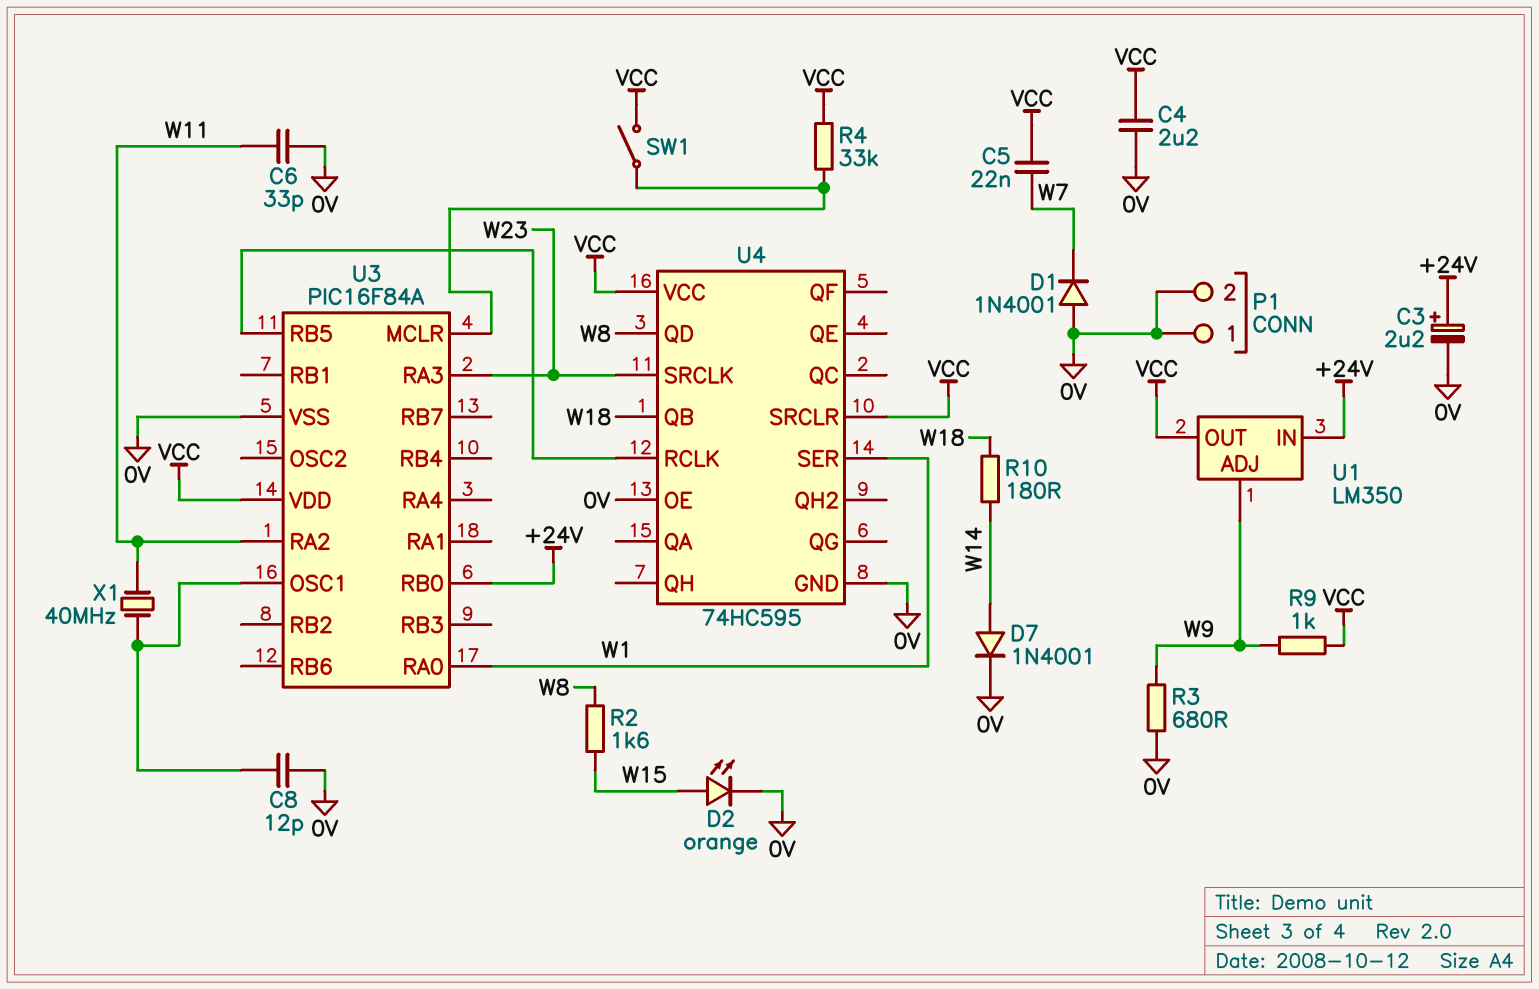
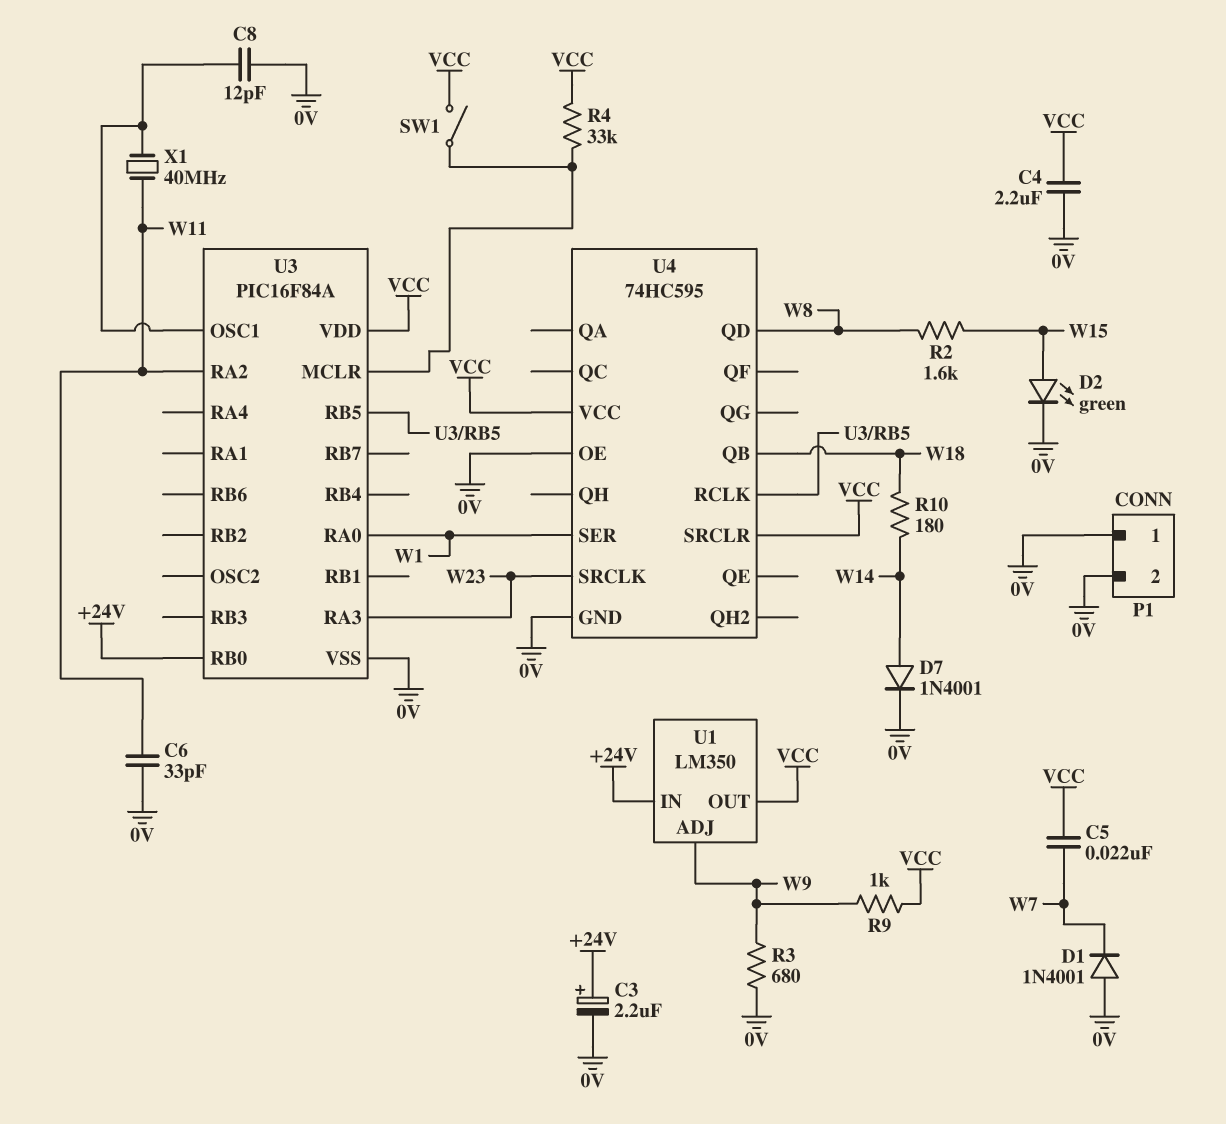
D2: LED orange (A W15, K 0V) -> LED green (A W15, K 0V)

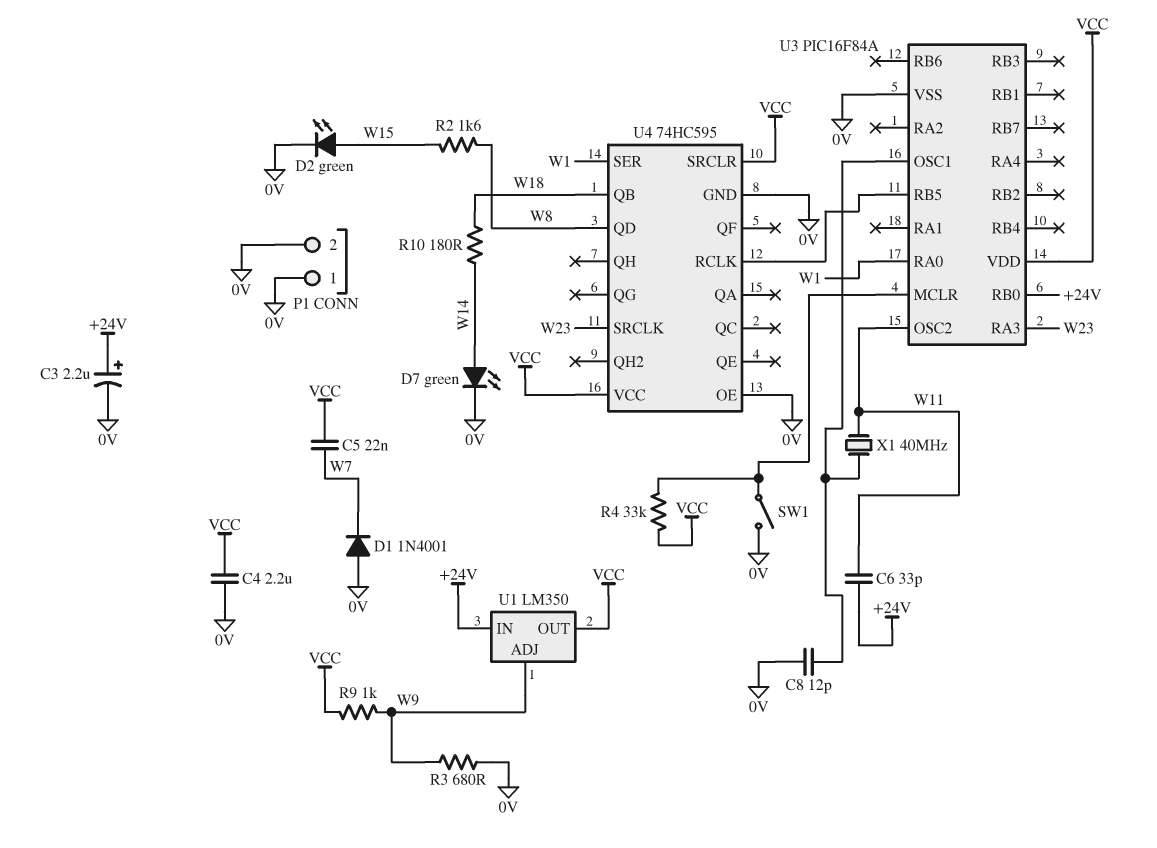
C6: 33pF (0V, W11) -> 33pF (+24V, W11)
D7: diode 1N4001 (A W14, K 0V) -> LED green (A W14, K 0V)
SW1: switch (U3/MCLR, VCC) -> switch (0V, U3/MCLR)
U3 pin OSC2: none -> W11
U3 pin RA2: W11 -> none

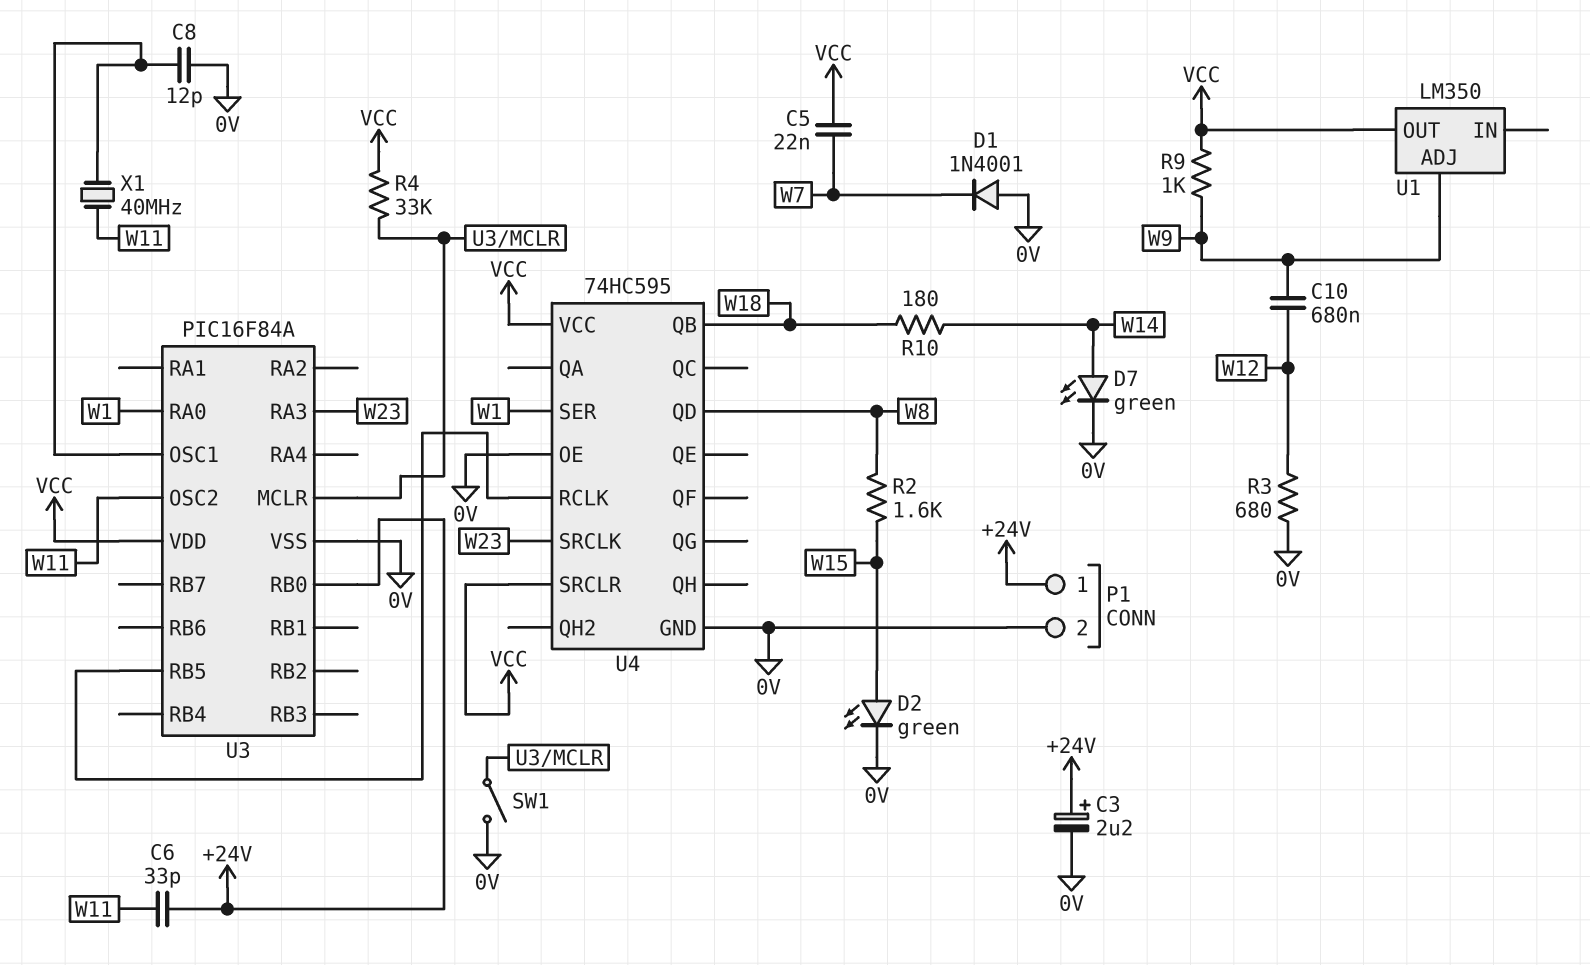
C4: 2.2uF (0V, VCC) -> none
C10: none -> 680nF (W9, W12)
P1 pin 1: 0V -> +24V
R3: 680 (0V, W9) -> 680 (0V, W12)
U1 pin IN: +24V -> none

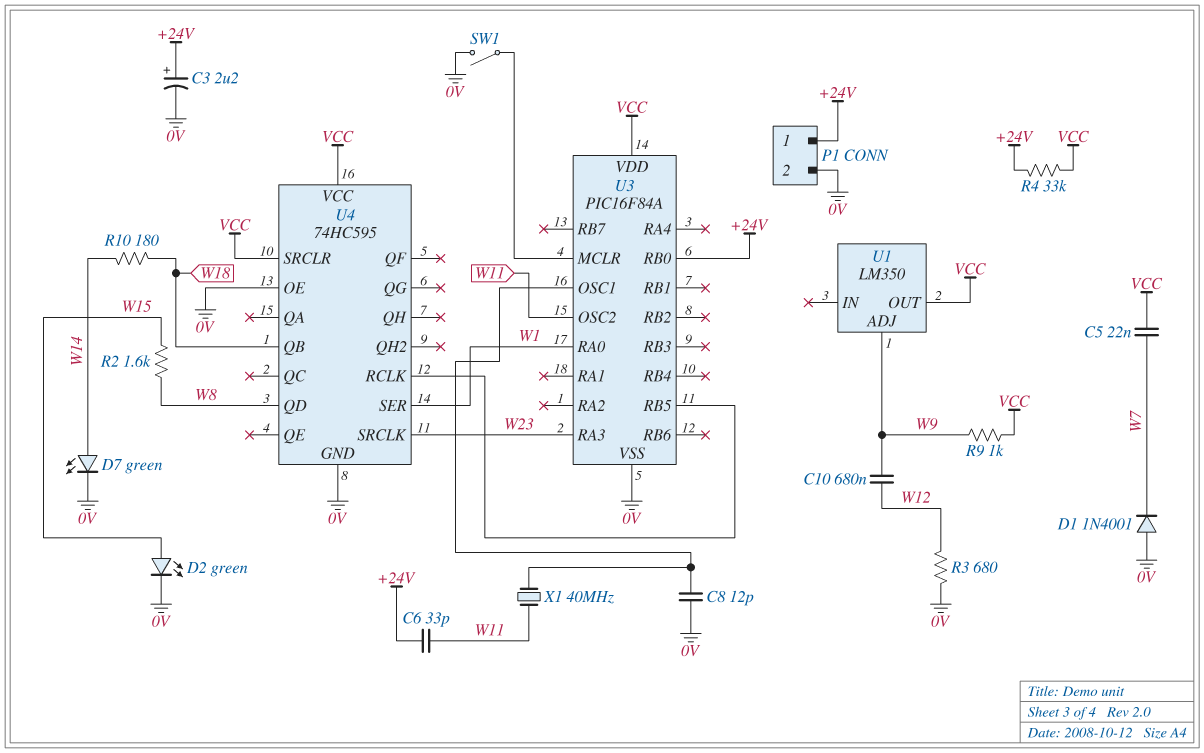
R4: 33k (U3/MCLR, VCC) -> 33k (+24V, VCC)

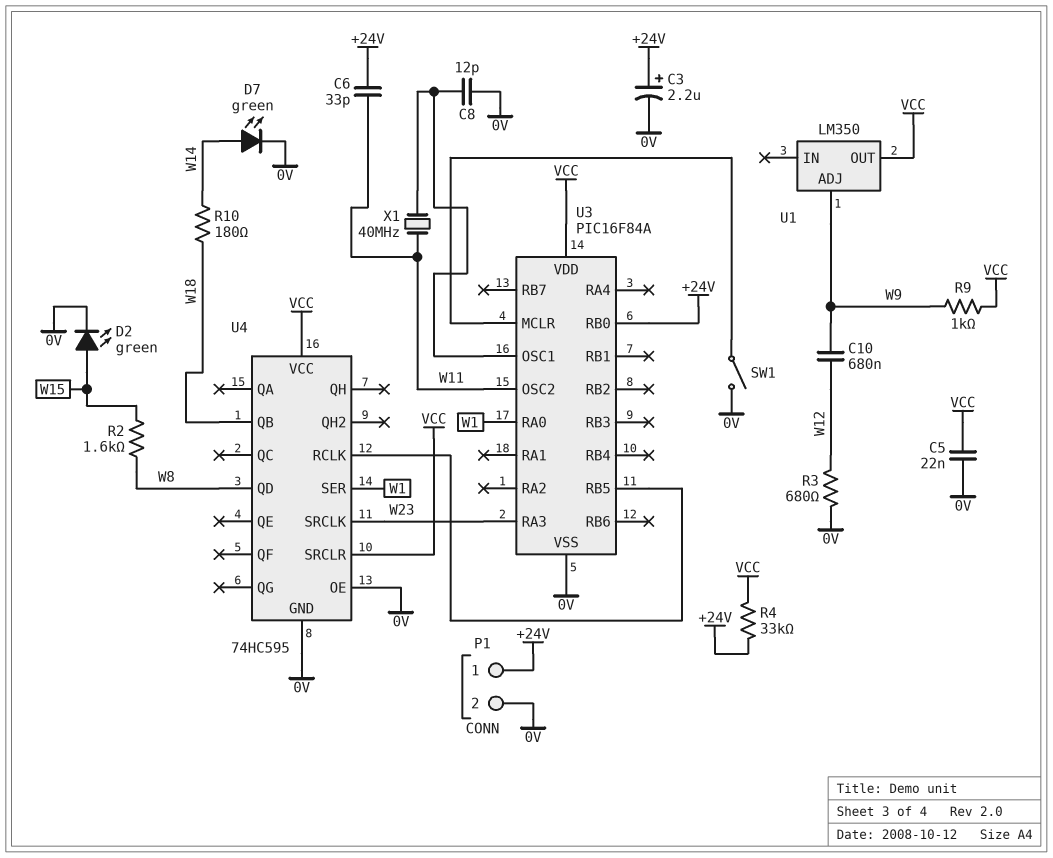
C5: 22nF (VCC, W7) -> 22nF (0V, VCC)
D1: diode 1N4001 (A 0V, K W7) -> none

